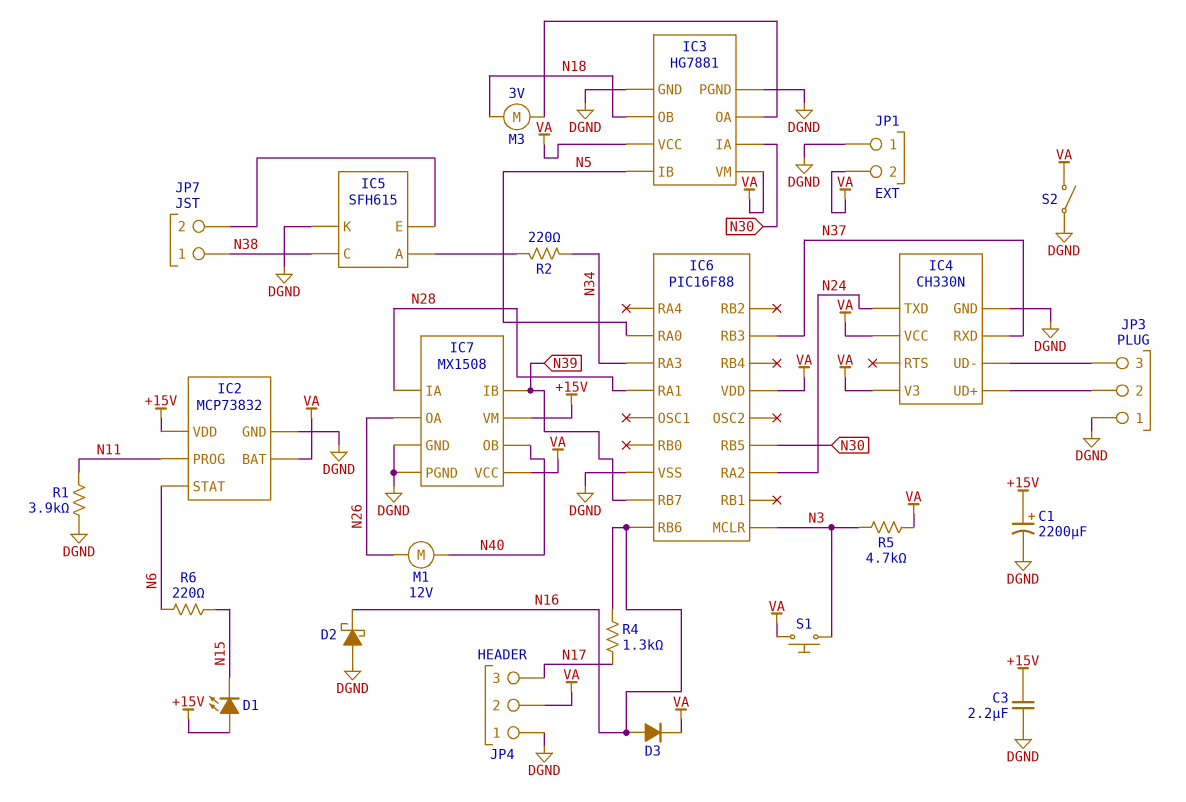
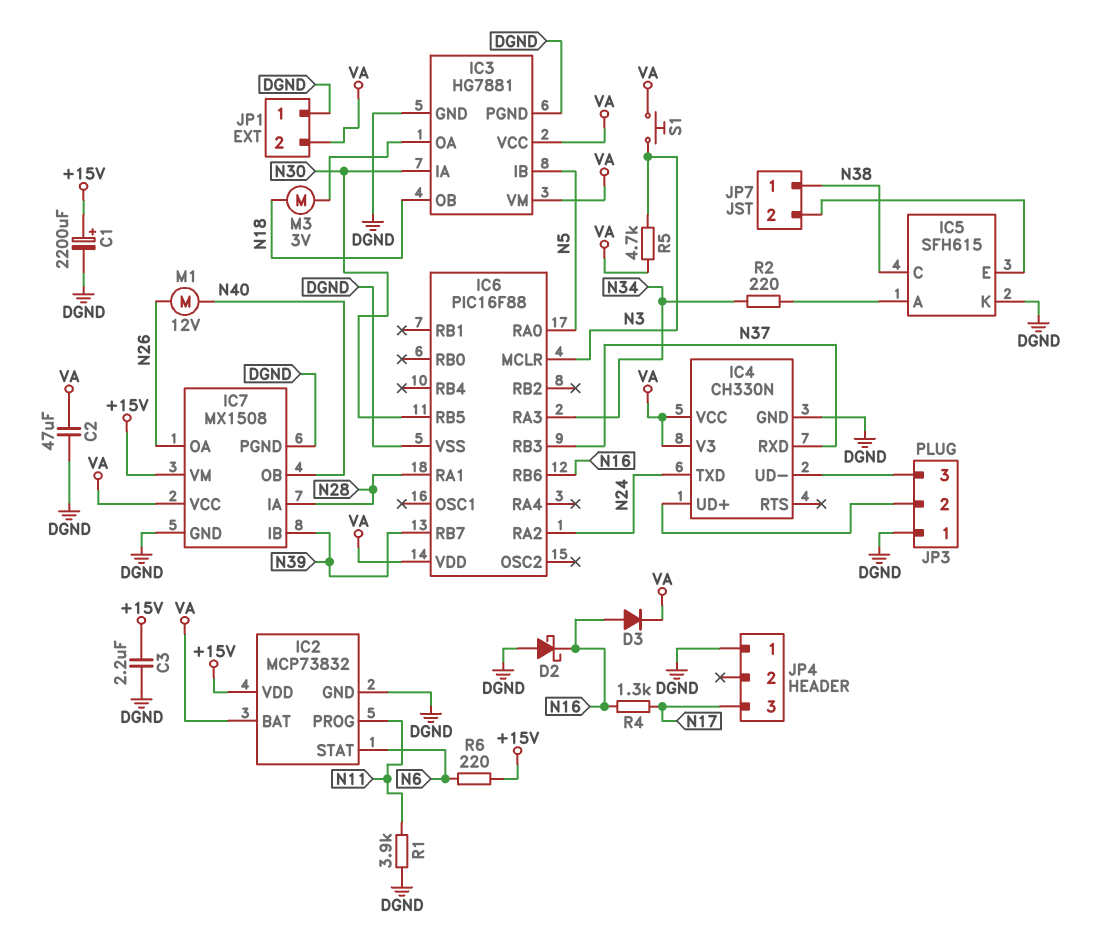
C2: none -> 47uF (DGND, VA)
D1: LED (A +15V, K N15) -> none
JP4 pin 2: VA -> none
R6: 220 (N6, N15) -> 220 (+15V, N6)
S2: switch (DGND, VA) -> none

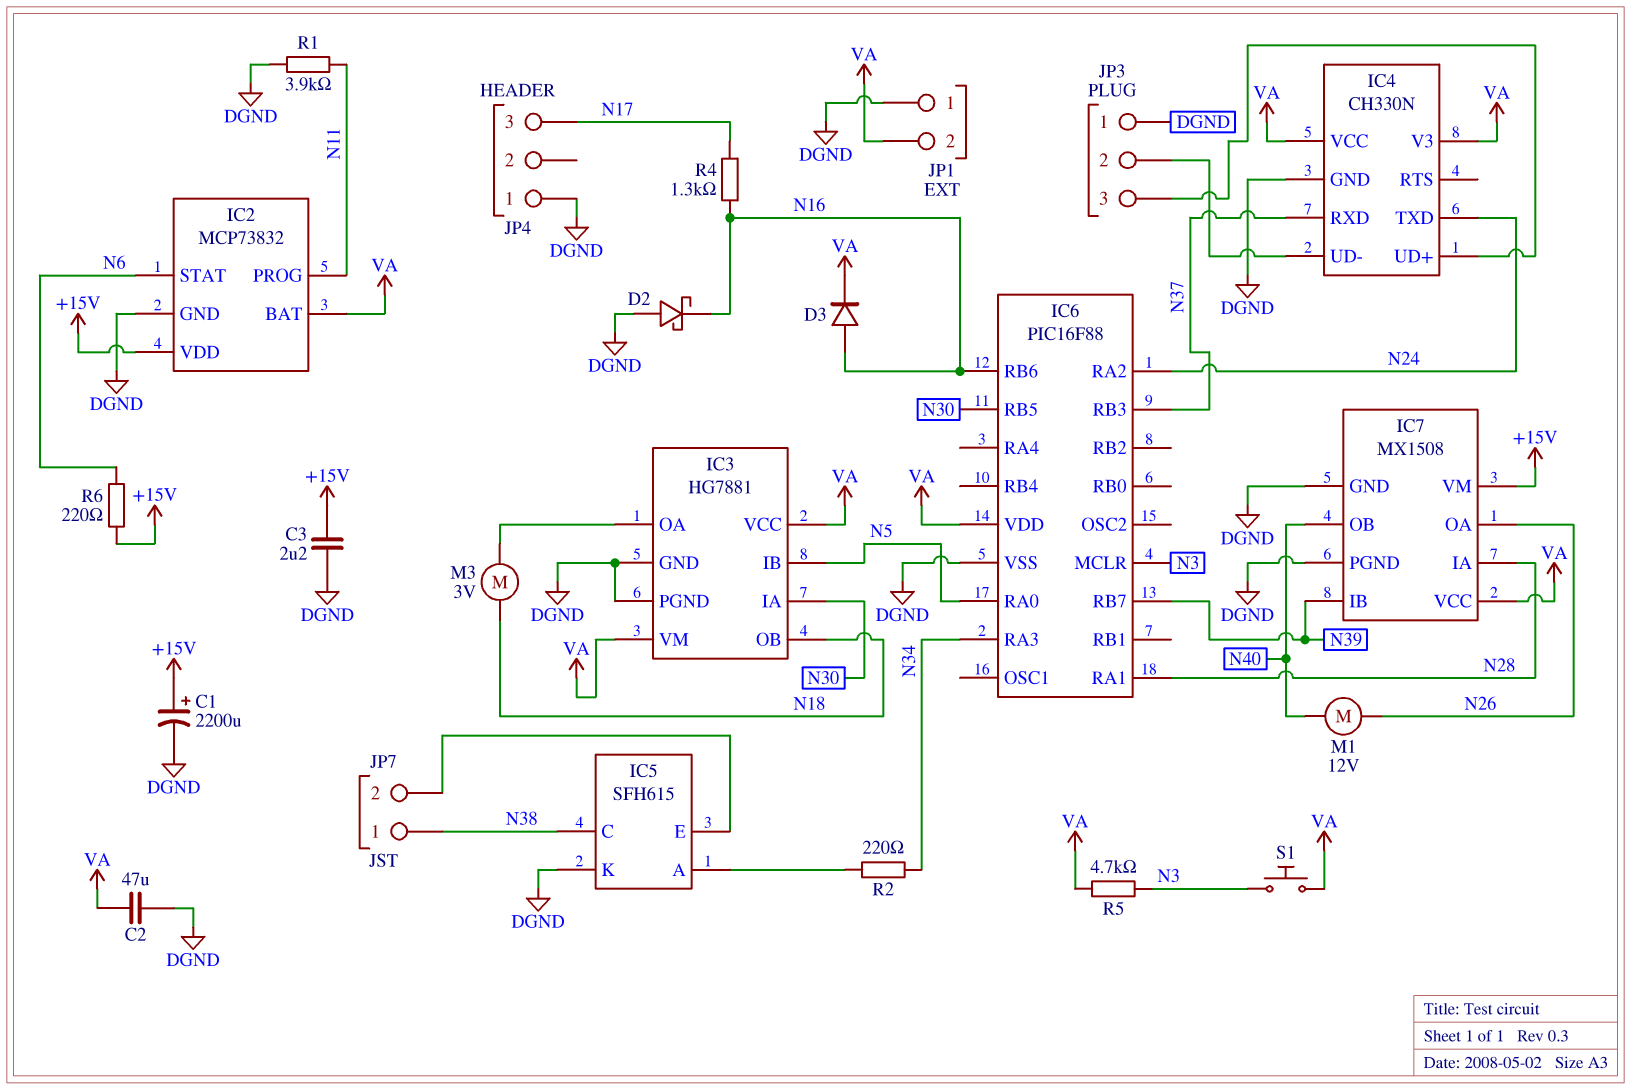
JP3 pin 2: IC4/UD+ -> IC4/UD-
JP3 pin 3: IC4/UD- -> IC4/UD+

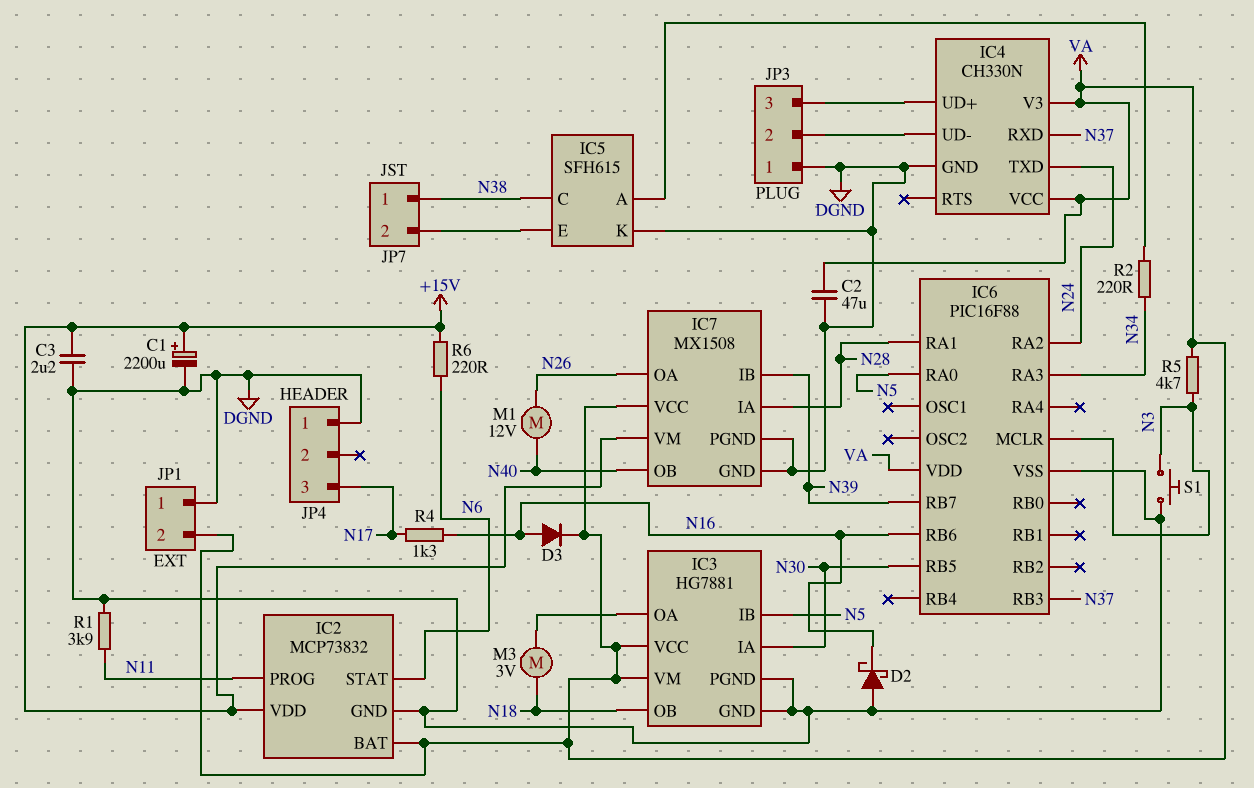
S1: button (N3, VA) -> button (DGND, N3)

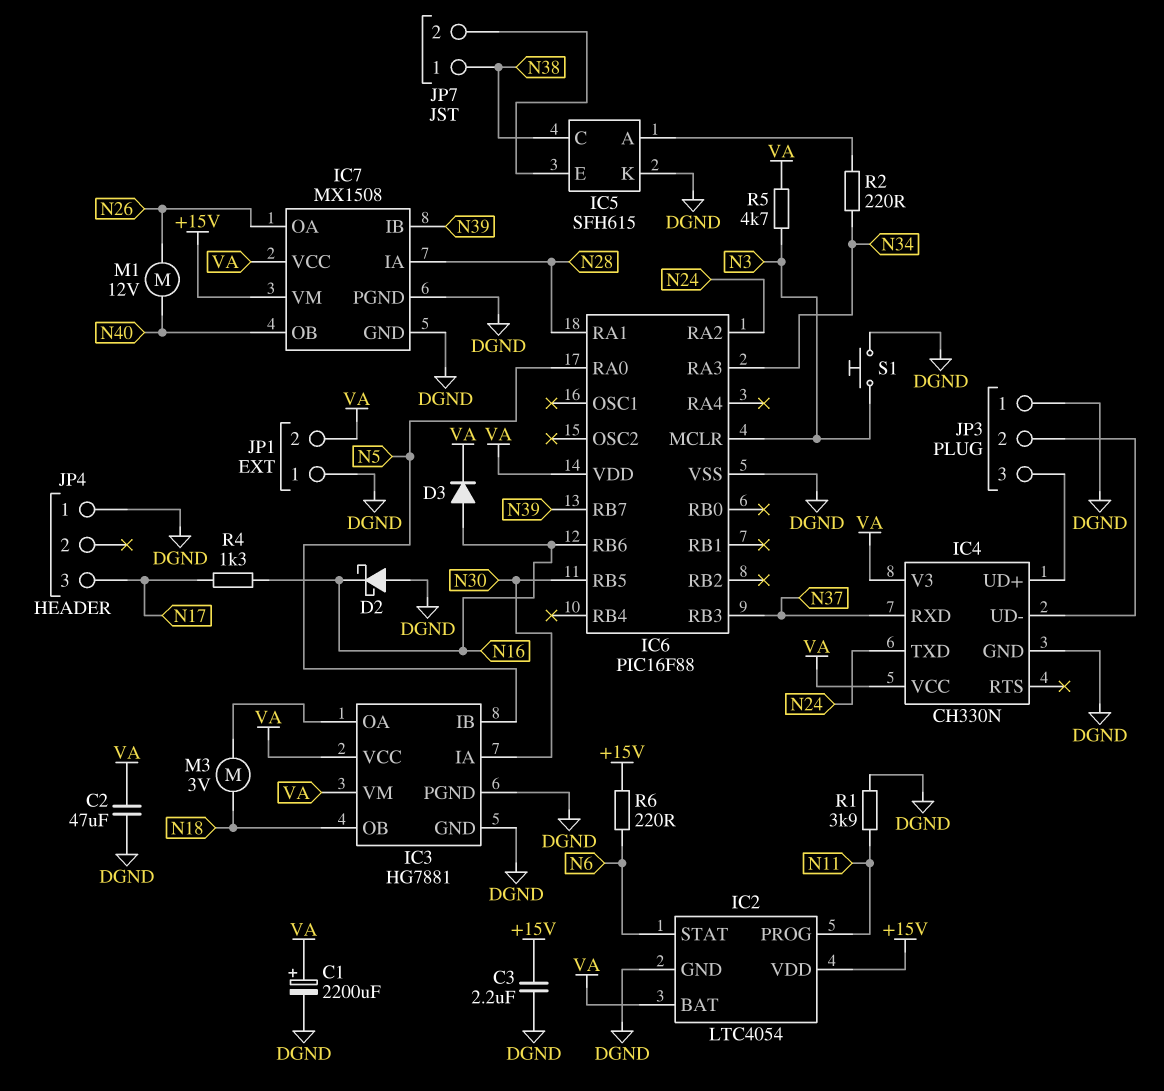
C1: 2200uF (plus +15V, minus DGND) -> 2200uF (plus VA, minus DGND)
IC2: MCP73832 -> LTC4054

